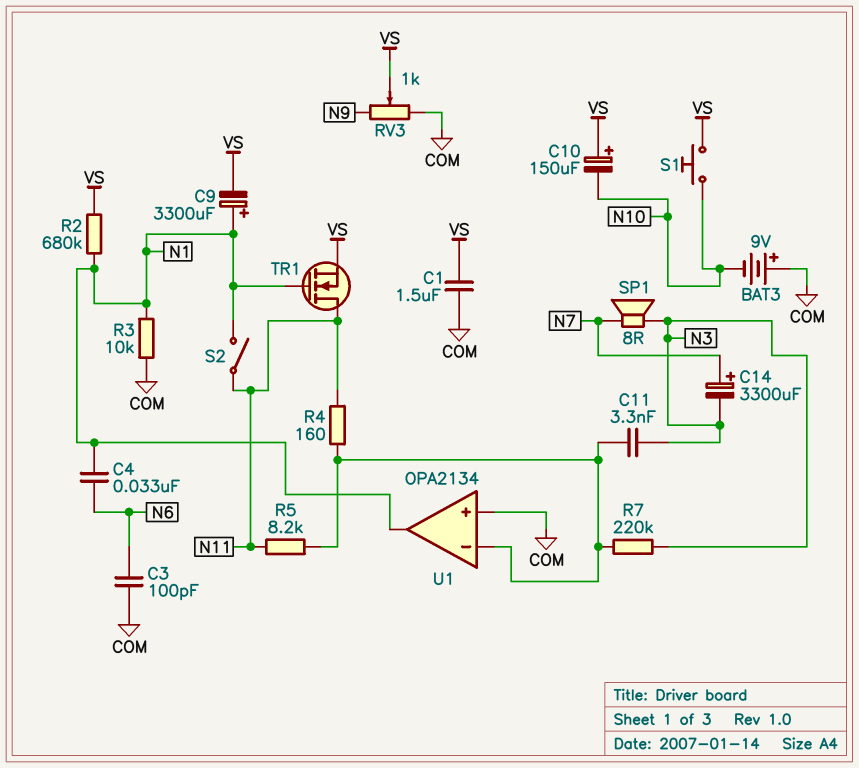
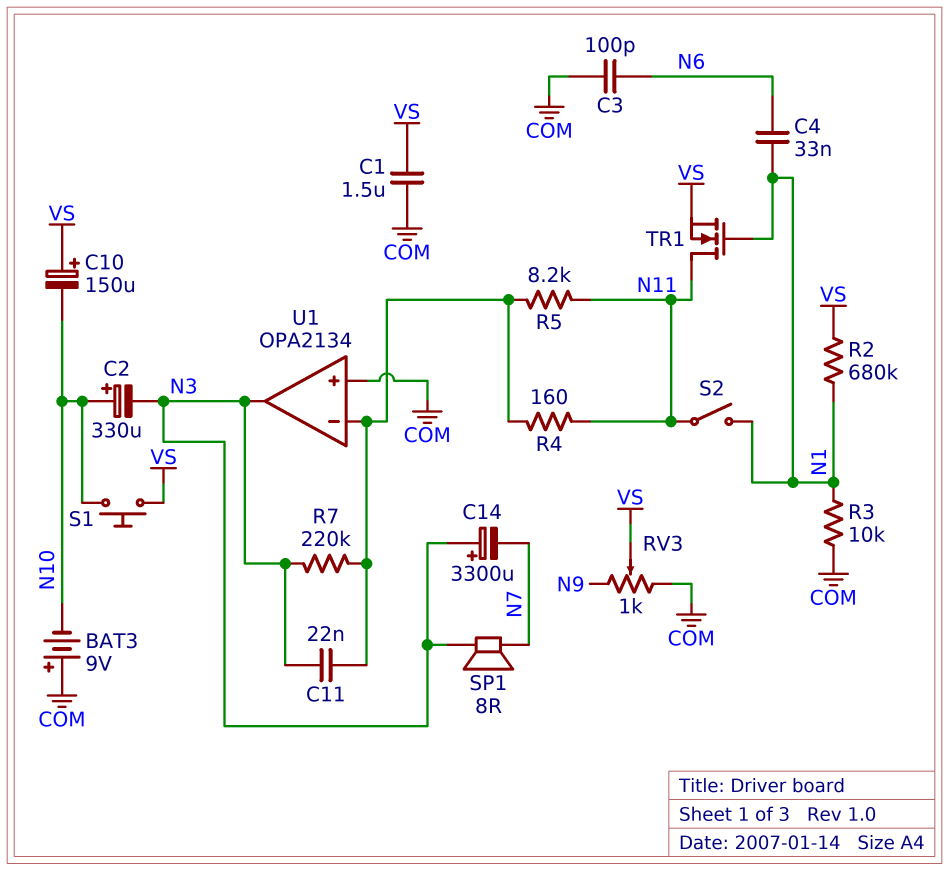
C2: none -> 330uF (plus N10, minus N3)
C9: 3300uF (plus N1, minus VS) -> none
C11: 3.3nF (N3, U1/in-) -> 22nF (N3, U1/in-)
C14: 3300uF (plus N7, minus N3) -> 3300uF (plus N3, minus N7)
U1 pin out: N1 -> N3

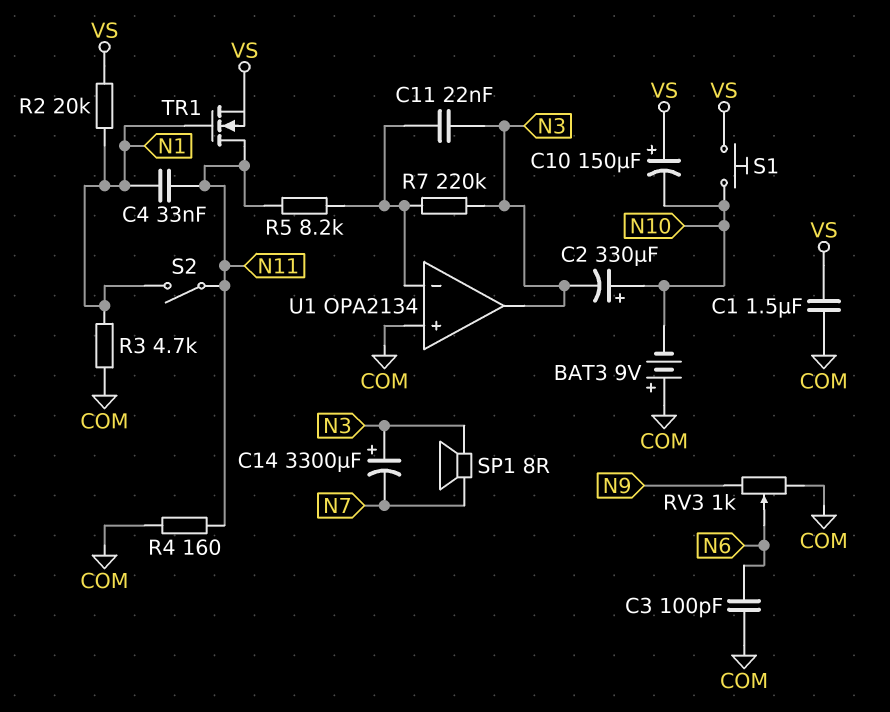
C4: 33nF (N1, N6) -> 33nF (N1, N11)
R2: 680k (N1, VS) -> 20k (N1, VS)
R3: 10k (COM, N1) -> 4.7k (COM, N1)
R4: 160 (N11, U1/in-) -> 160 (COM, N11)
RV3: 1k (COM, N9, wiper VS) -> 1k (COM, N9, wiper N6)

